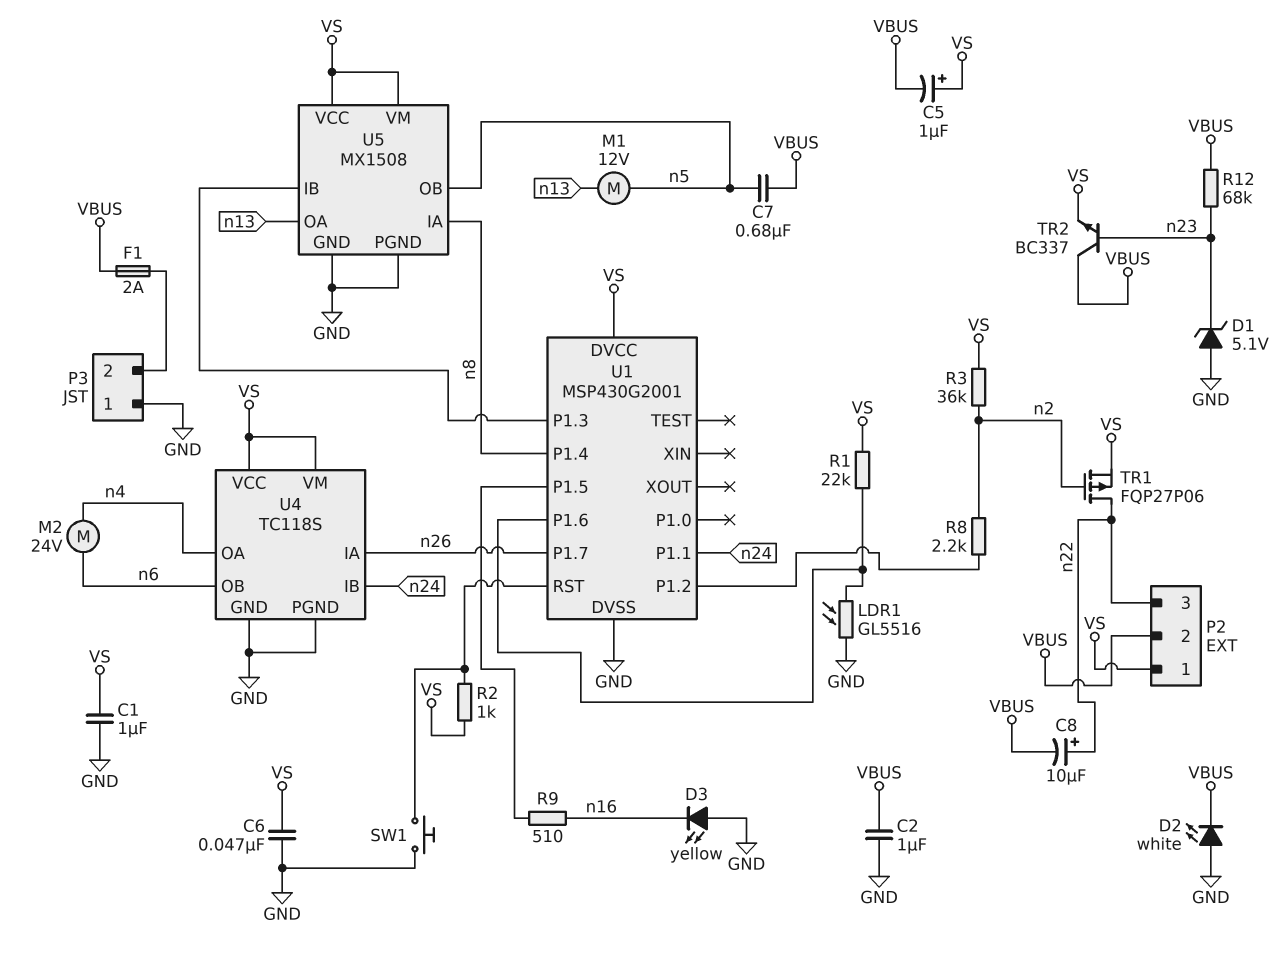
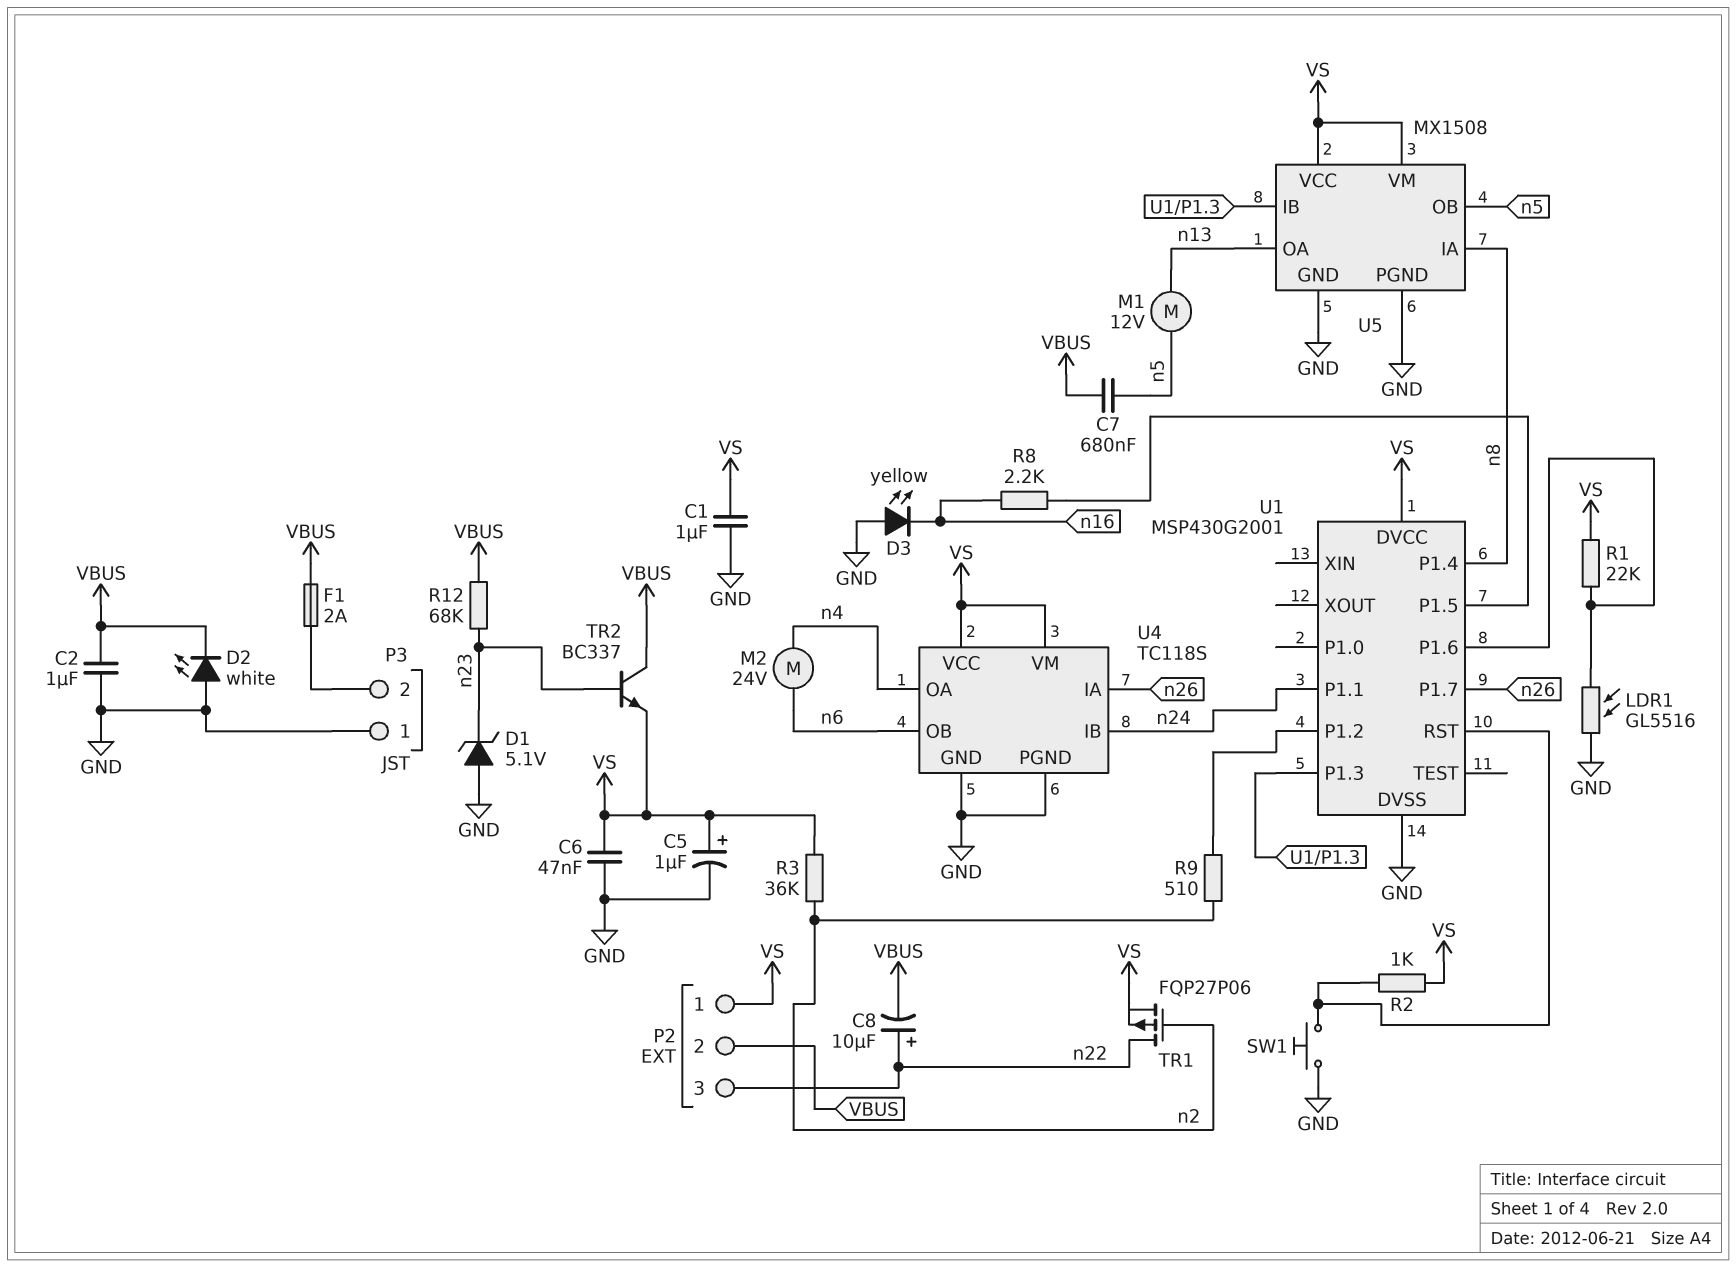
C5: 1uF (plus VS, minus VBUS) -> 1uF (plus VS, minus GND)
R8: 2.2k (U1/P1.2, n2) -> 2.2k (U1/P1.5, n16)
R9: 510 (U1/P1.5, n16) -> 510 (U1/P1.2, n2)

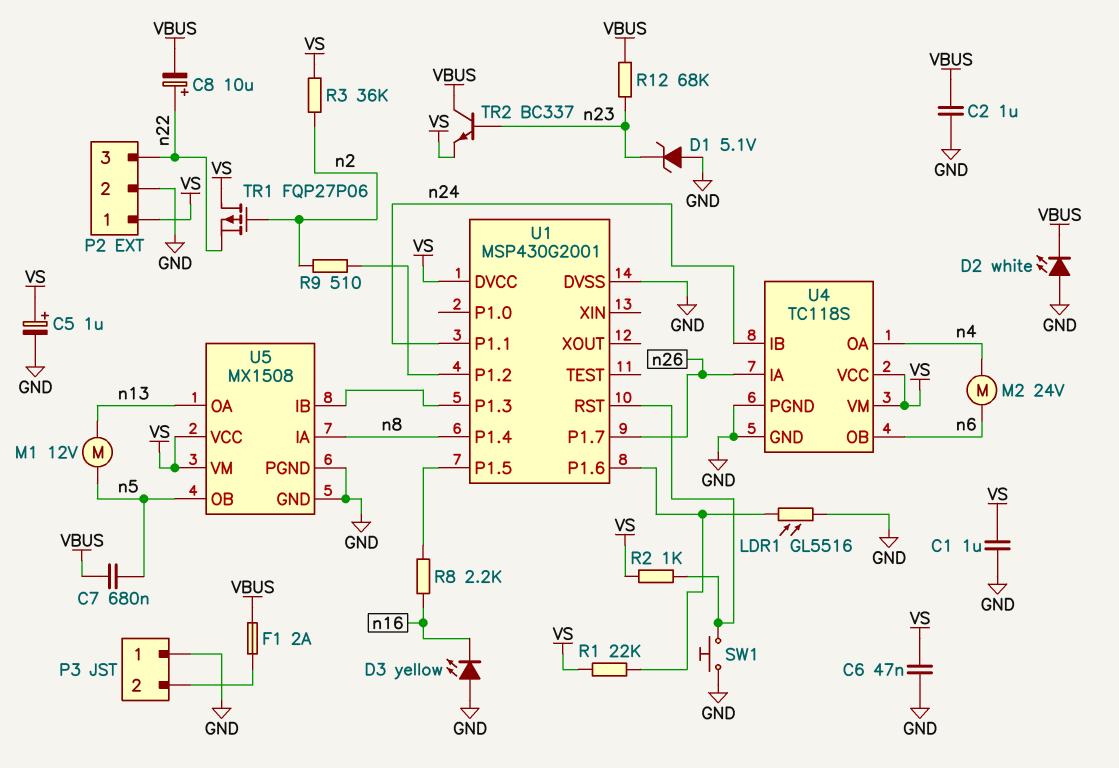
P2 pin 2: VBUS -> GND
TR1: PMOS FQP27P06 (G n2, D n22, S VS) -> PMOS FQP27P06 (G n2, D VS, S n22)

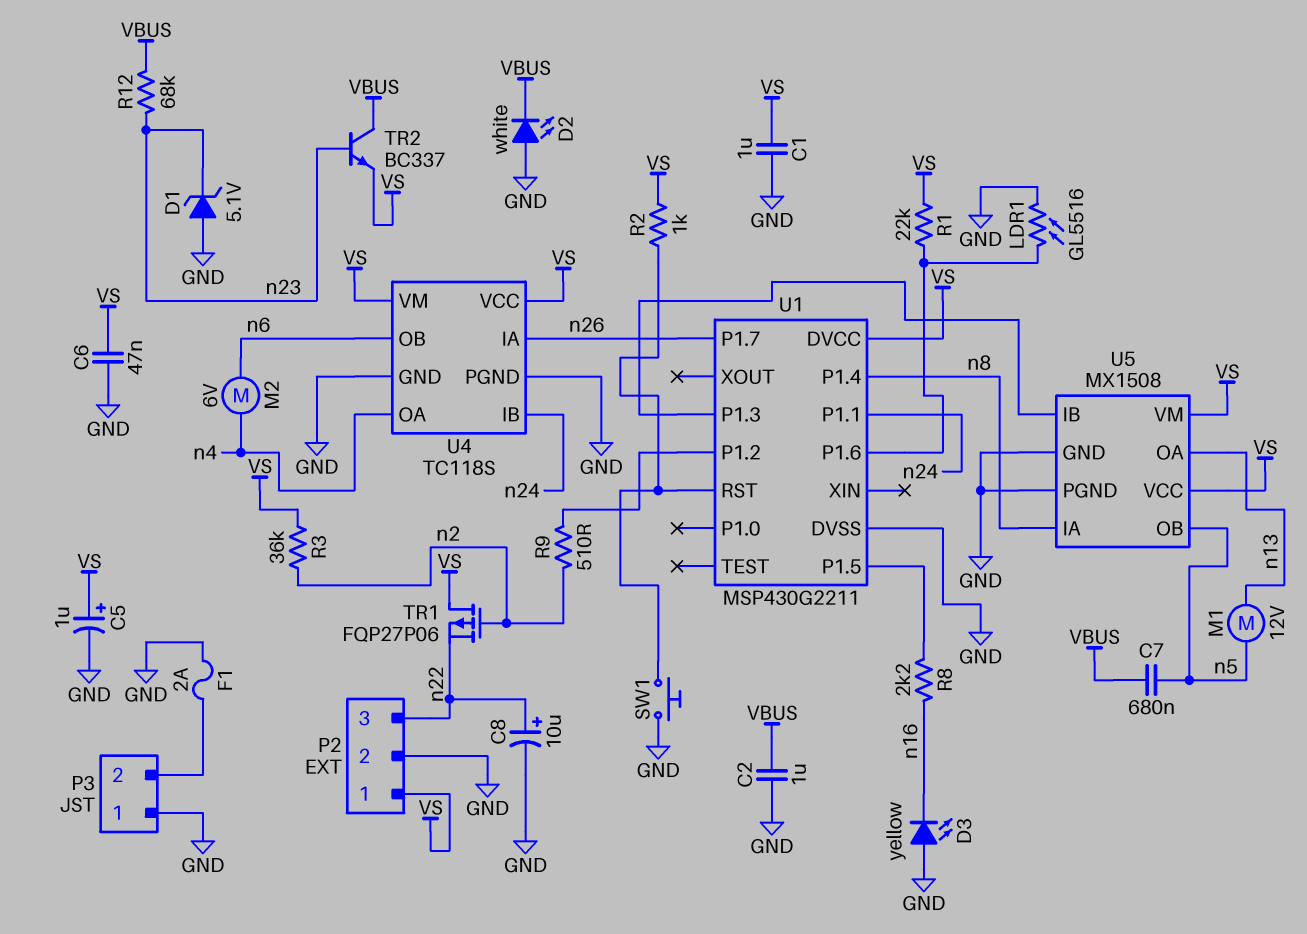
C8: 10uF (plus n22, minus VBUS) -> 10uF (plus n22, minus GND)
F1: 2A (P3/2, VBUS) -> 2A (GND, P3/2)
M2: motor 24V (n4, n6) -> motor 6V (n4, n6)
U1: MSP430G2001 -> MSP430G2211

